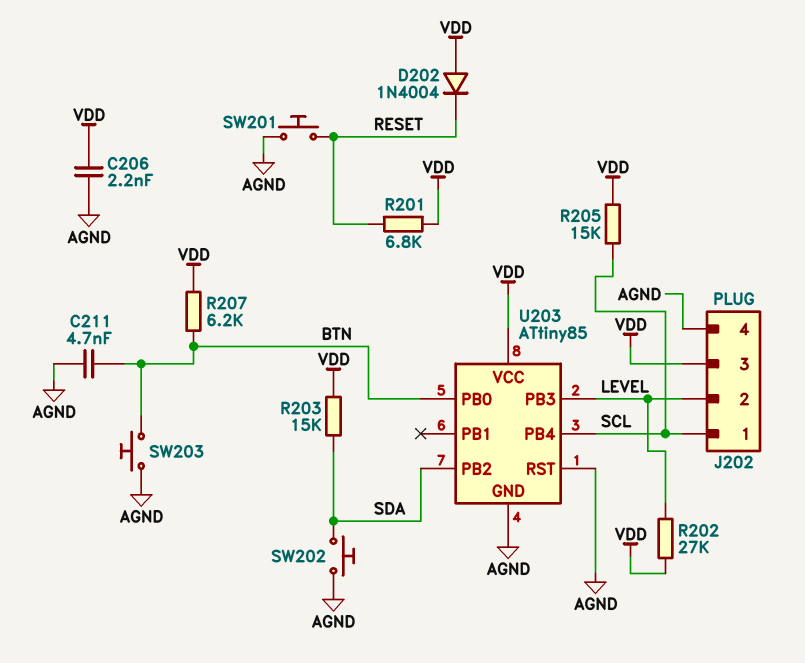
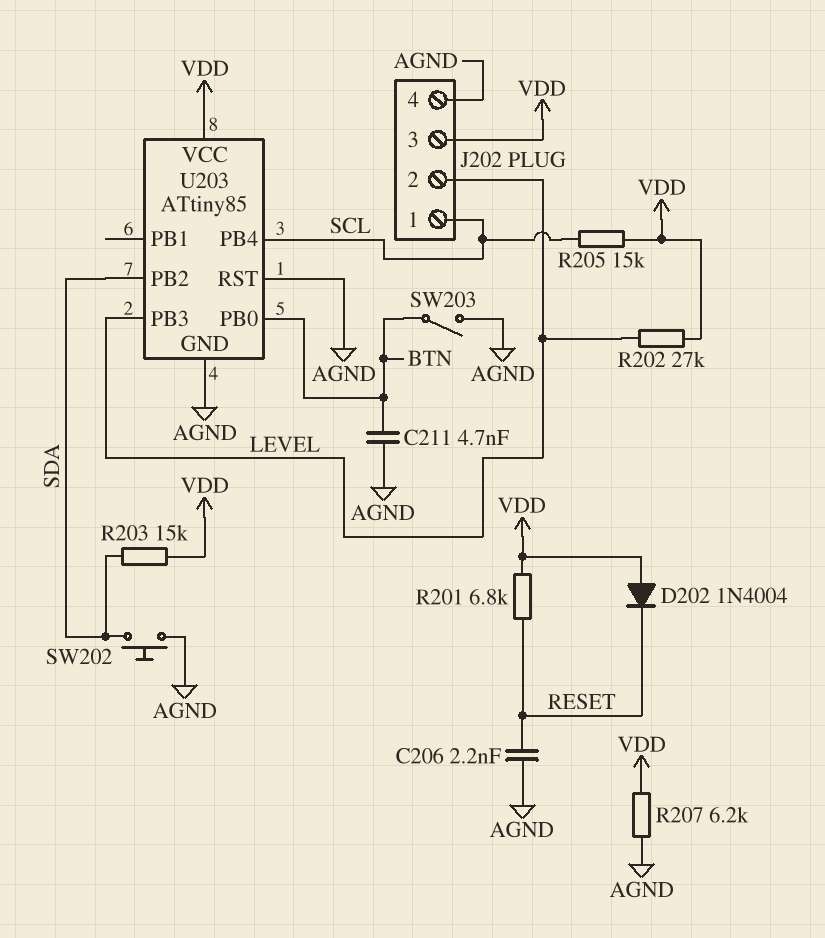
C206: 2.2nF (AGND, VDD) -> 2.2nF (AGND, RESET)
R207: 6.2k (BTN, VDD) -> 6.2k (AGND, VDD)
SW201: button (AGND, RESET) -> none
SW203: button (AGND, BTN) -> switch (AGND, BTN)

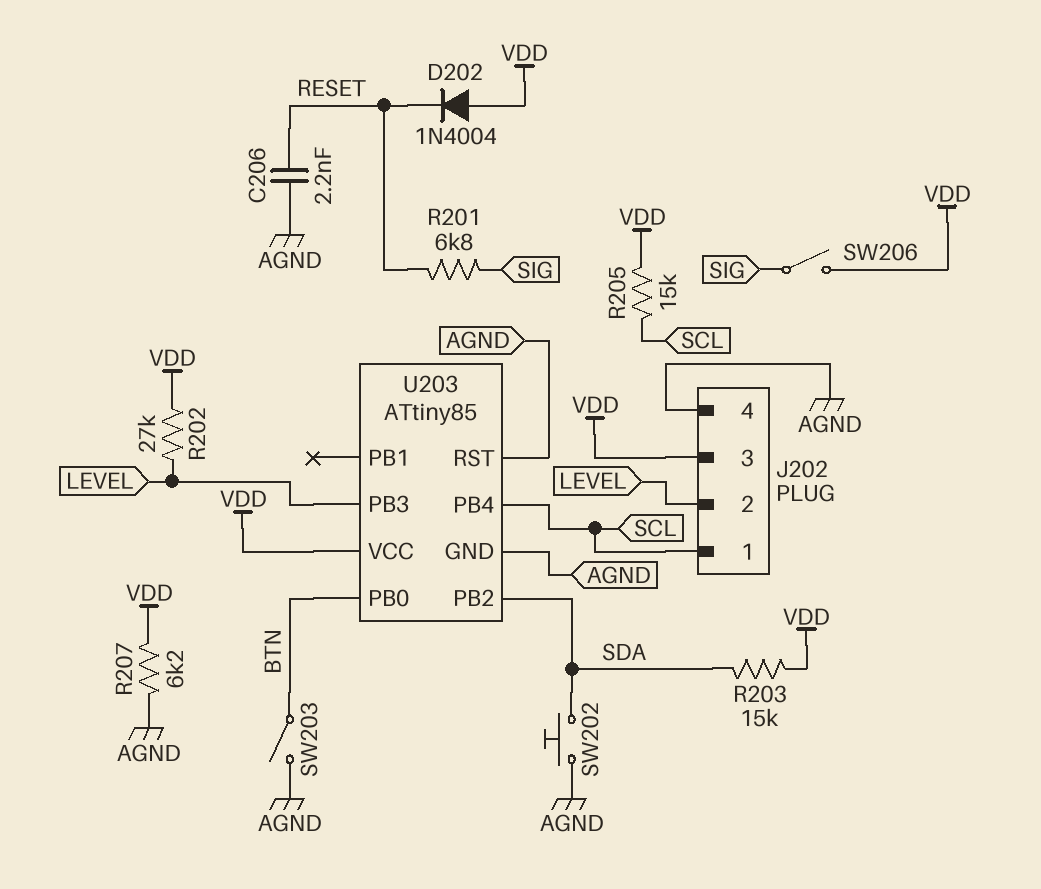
C211: 4.7nF (AGND, BTN) -> none
R201: 6.8k (RESET, VDD) -> 6.8k (RESET, SIG)
SW206: none -> switch (SIG, VDD)

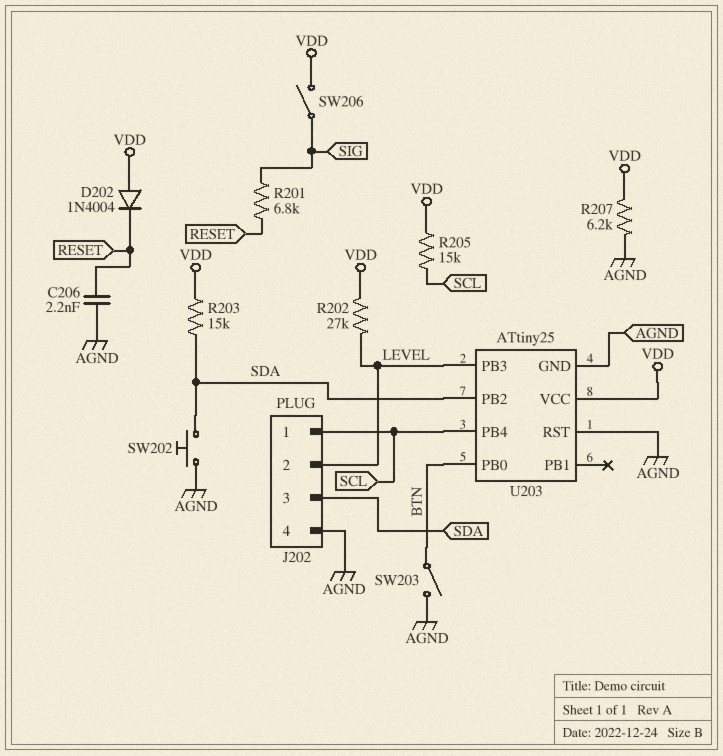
J202 pin 3: VDD -> SDA
U203: ATtiny85 -> ATtiny25

